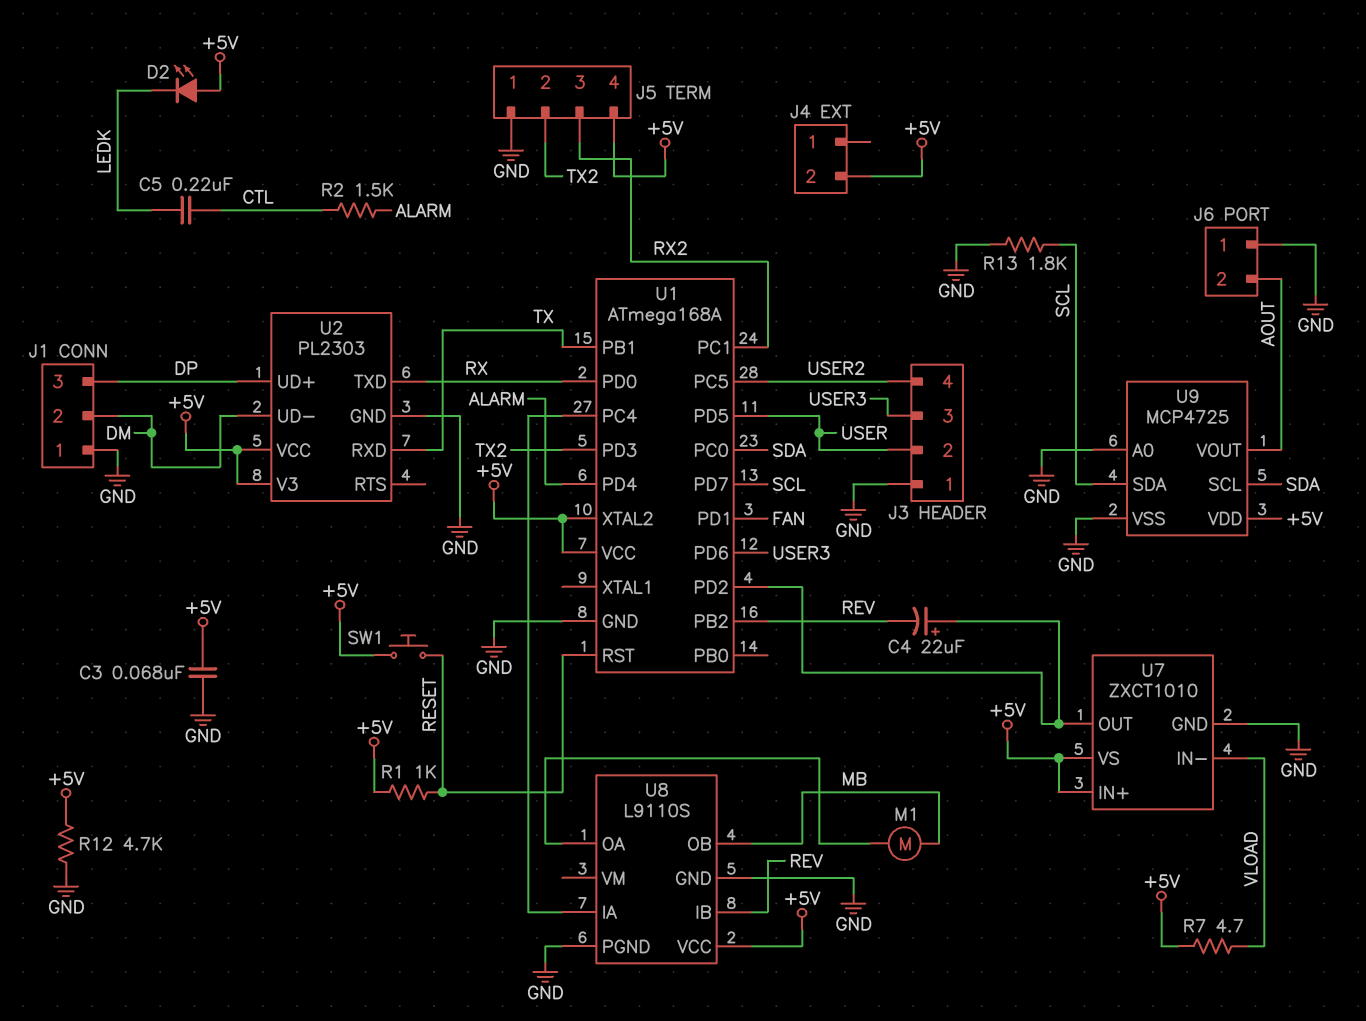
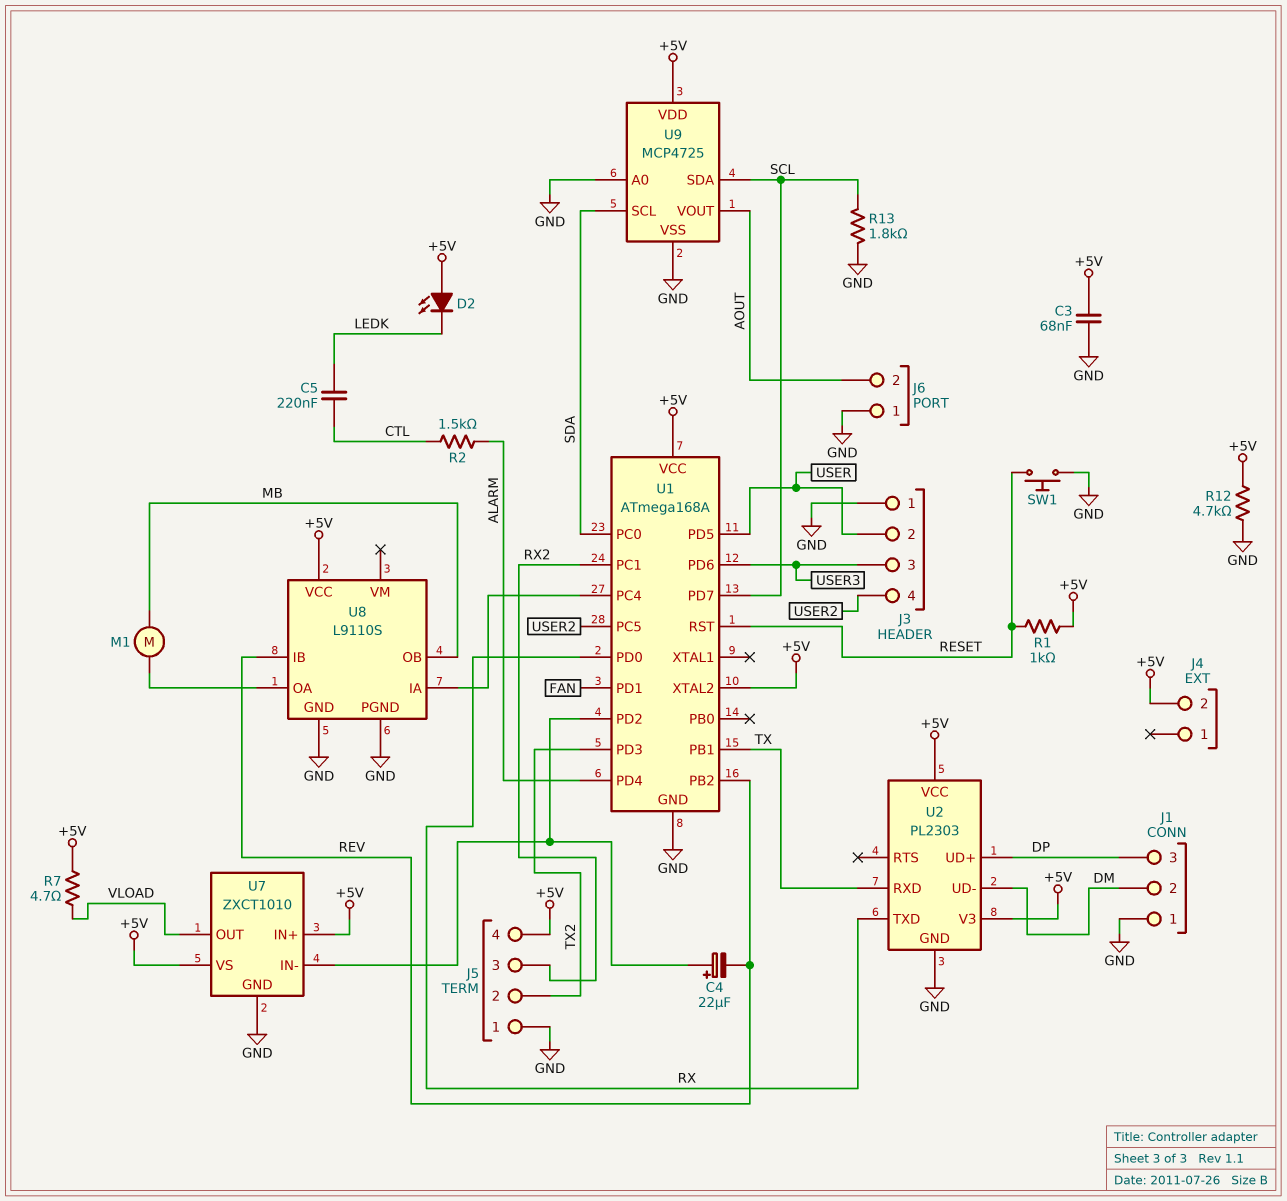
SW1: button (+5V, RESET) -> button (GND, RESET)
U7 pin IN-: VLOAD -> U1/PD2
U7 pin OUT: U1/PD2 -> VLOAD

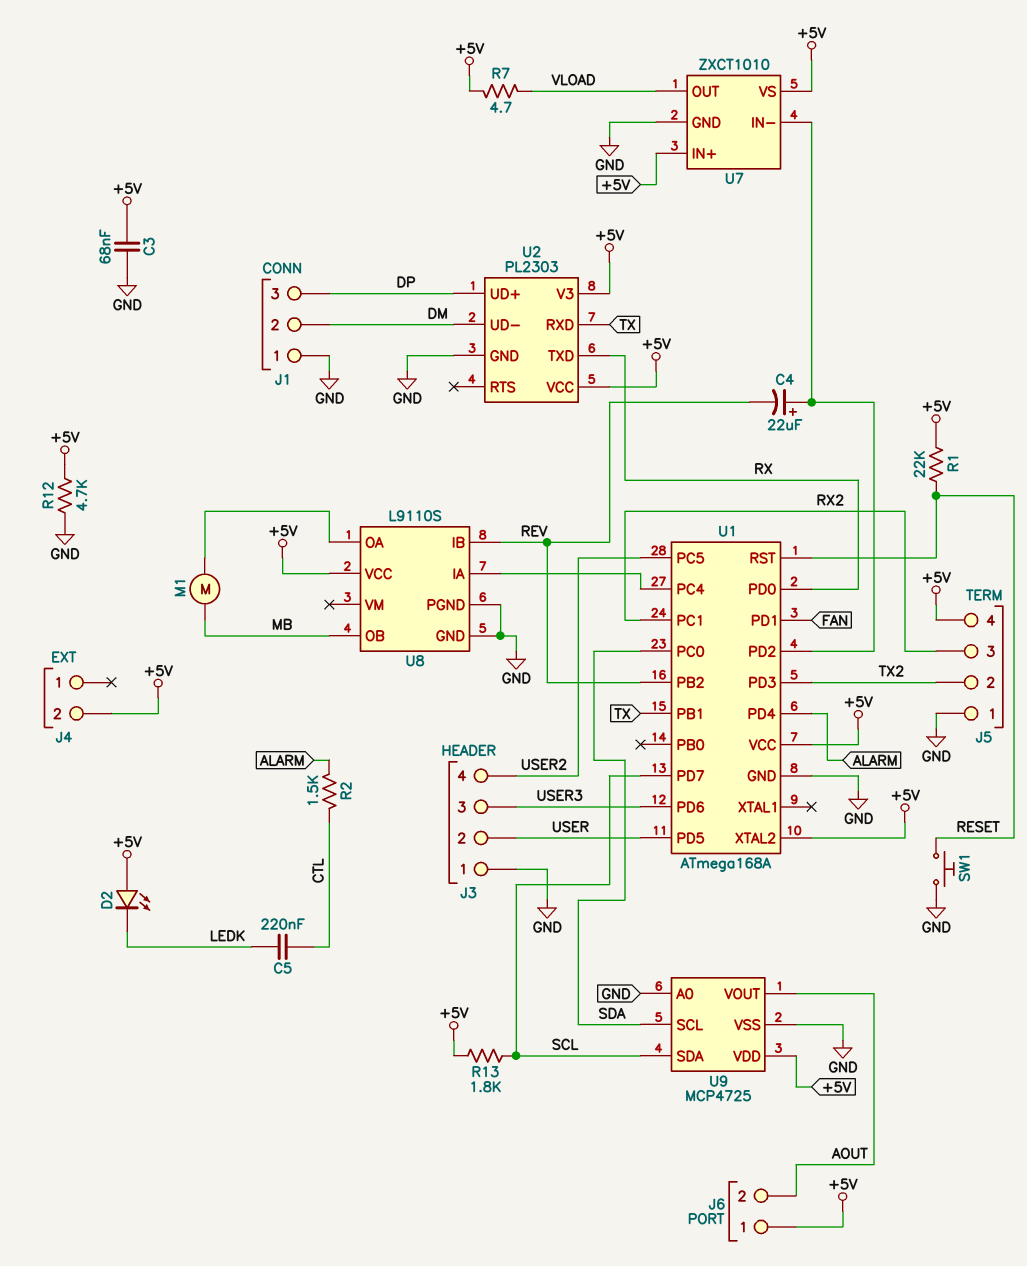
J6 pin 1: GND -> +5V
R1: 1k (+5V, RESET) -> 22k (+5V, RESET)
R13: 1.8k (GND, SCL) -> 1.8k (+5V, SCL)

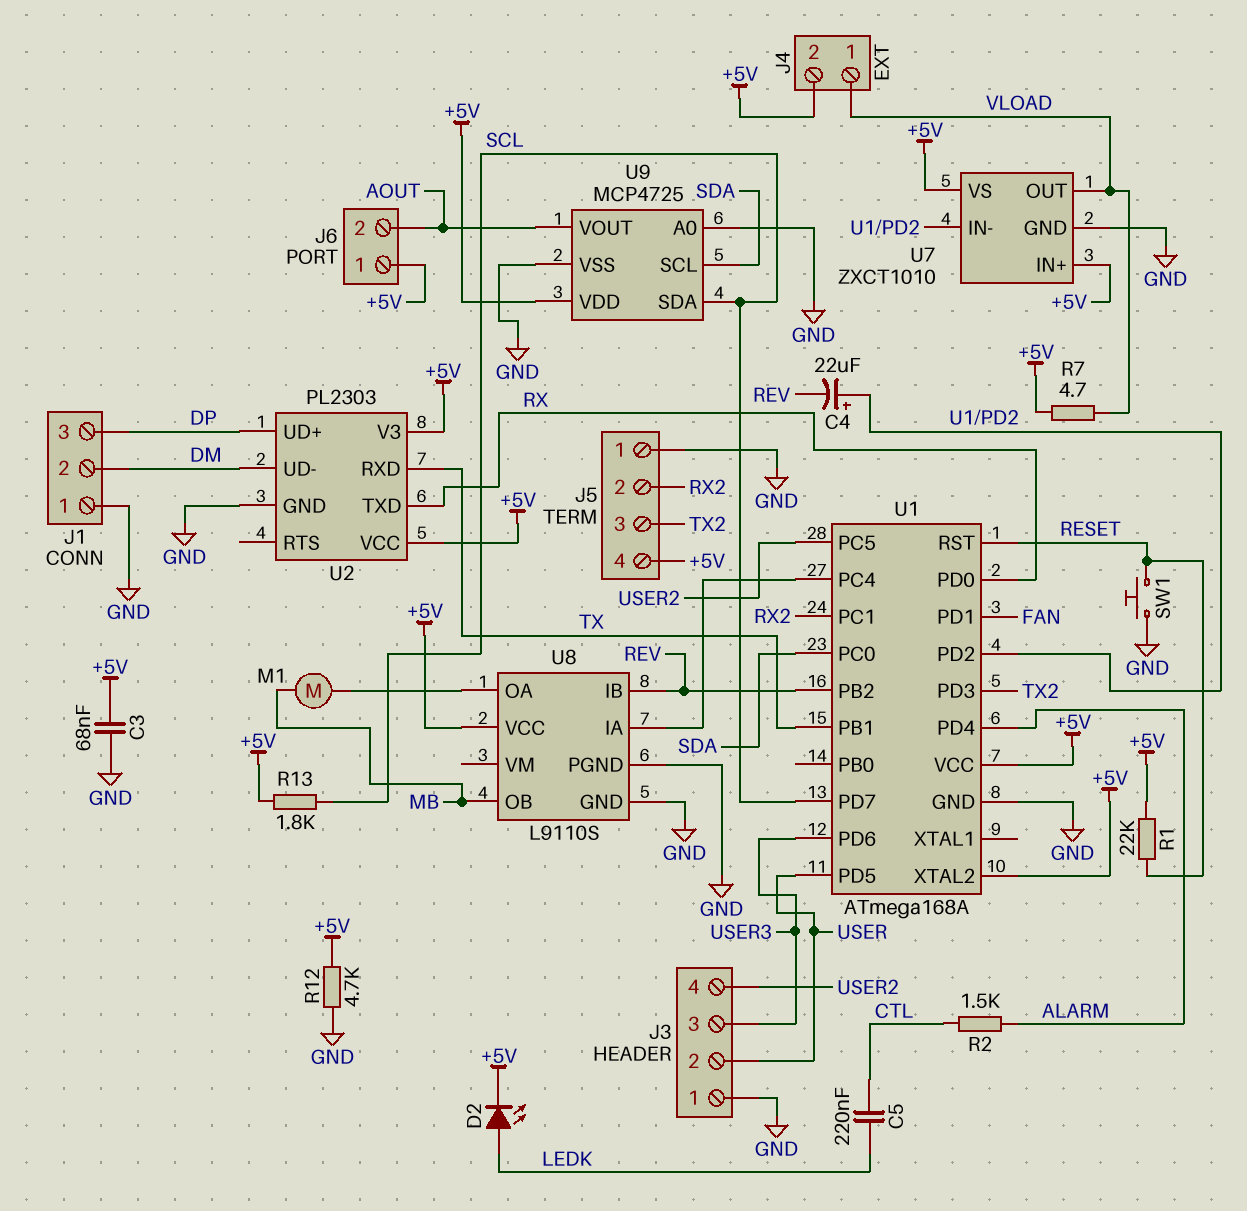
D2: LED (A +5V, K LEDK) -> LED (A LEDK, K +5V)
J4 pin 1: none -> VLOAD
J5 pin 2: TX2 -> RX2
J5 pin 3: RX2 -> TX2

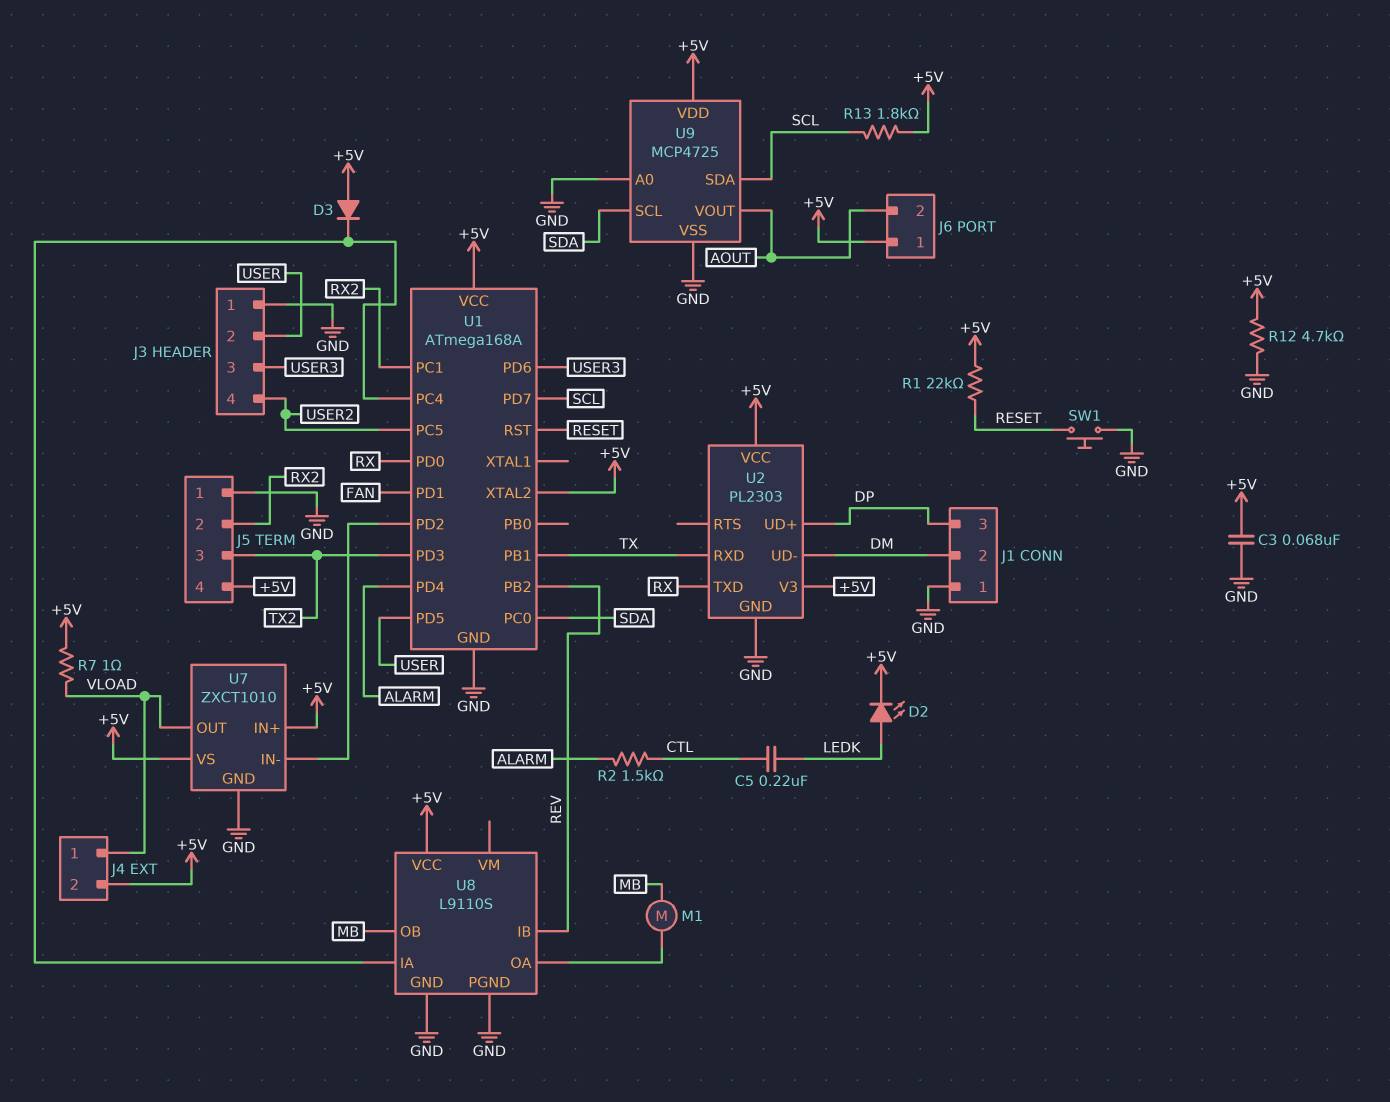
C4: 22uF (plus U1/PD2, minus REV) -> none
D3: none -> diode (A +5V, K U1/PC4)
R7: 4.7 (+5V, VLOAD) -> 1 (+5V, VLOAD)

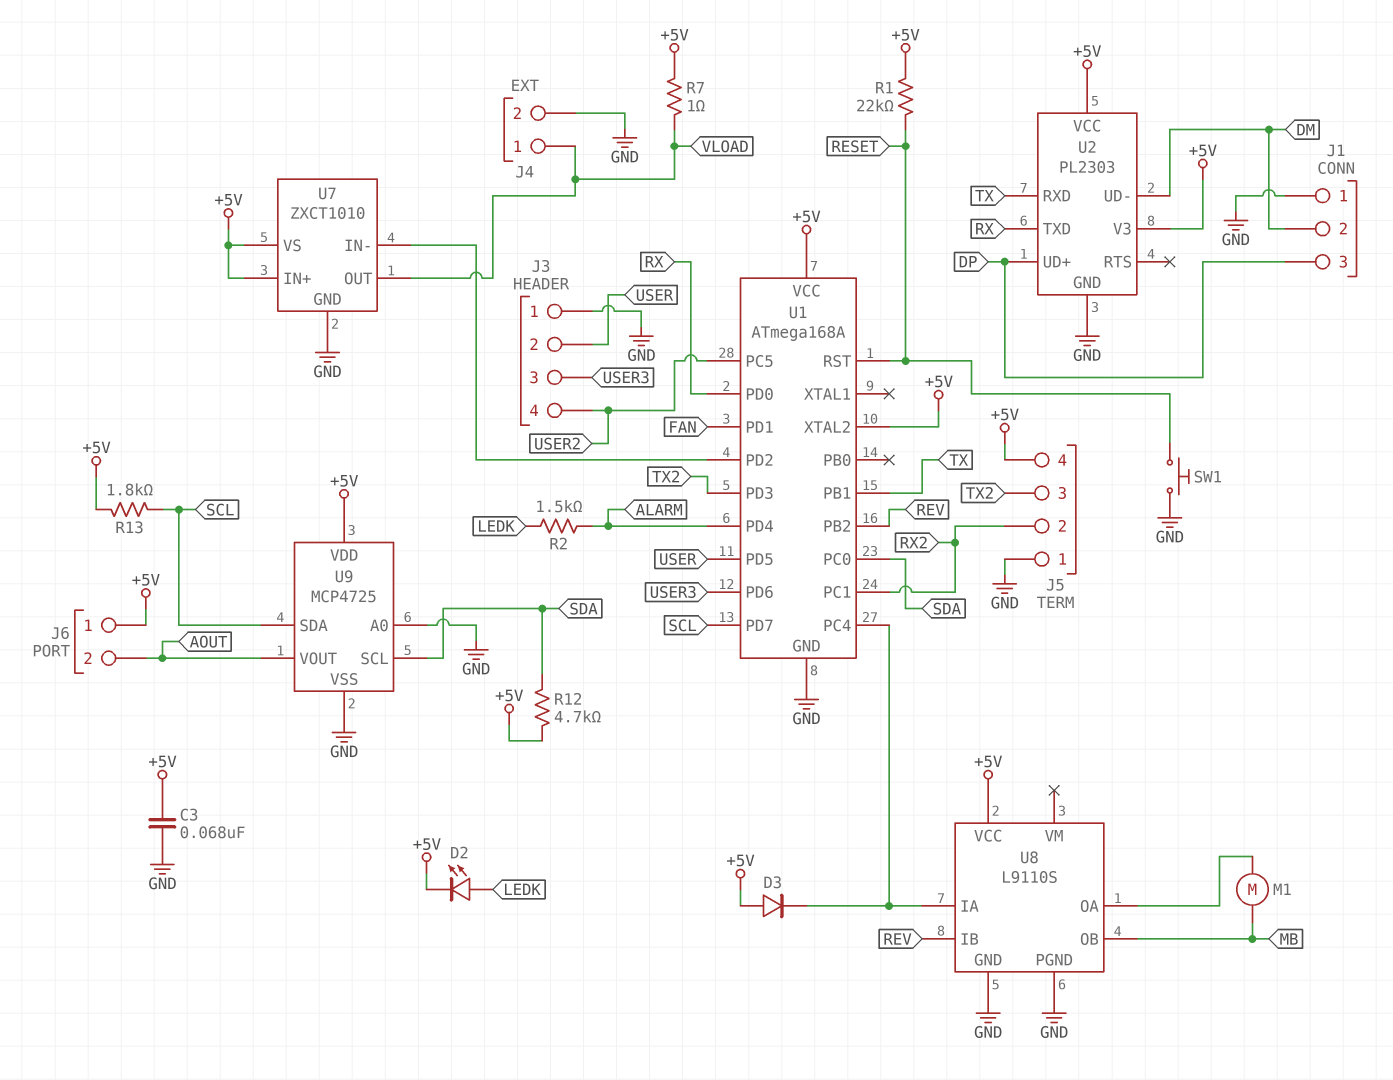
C5: 220nF (CTL, LEDK) -> none
J4 pin 2: +5V -> GND
R2: 1.5k (ALARM, CTL) -> 1.5k (ALARM, LEDK)
R12: 4.7k (+5V, GND) -> 4.7k (+5V, SDA)

